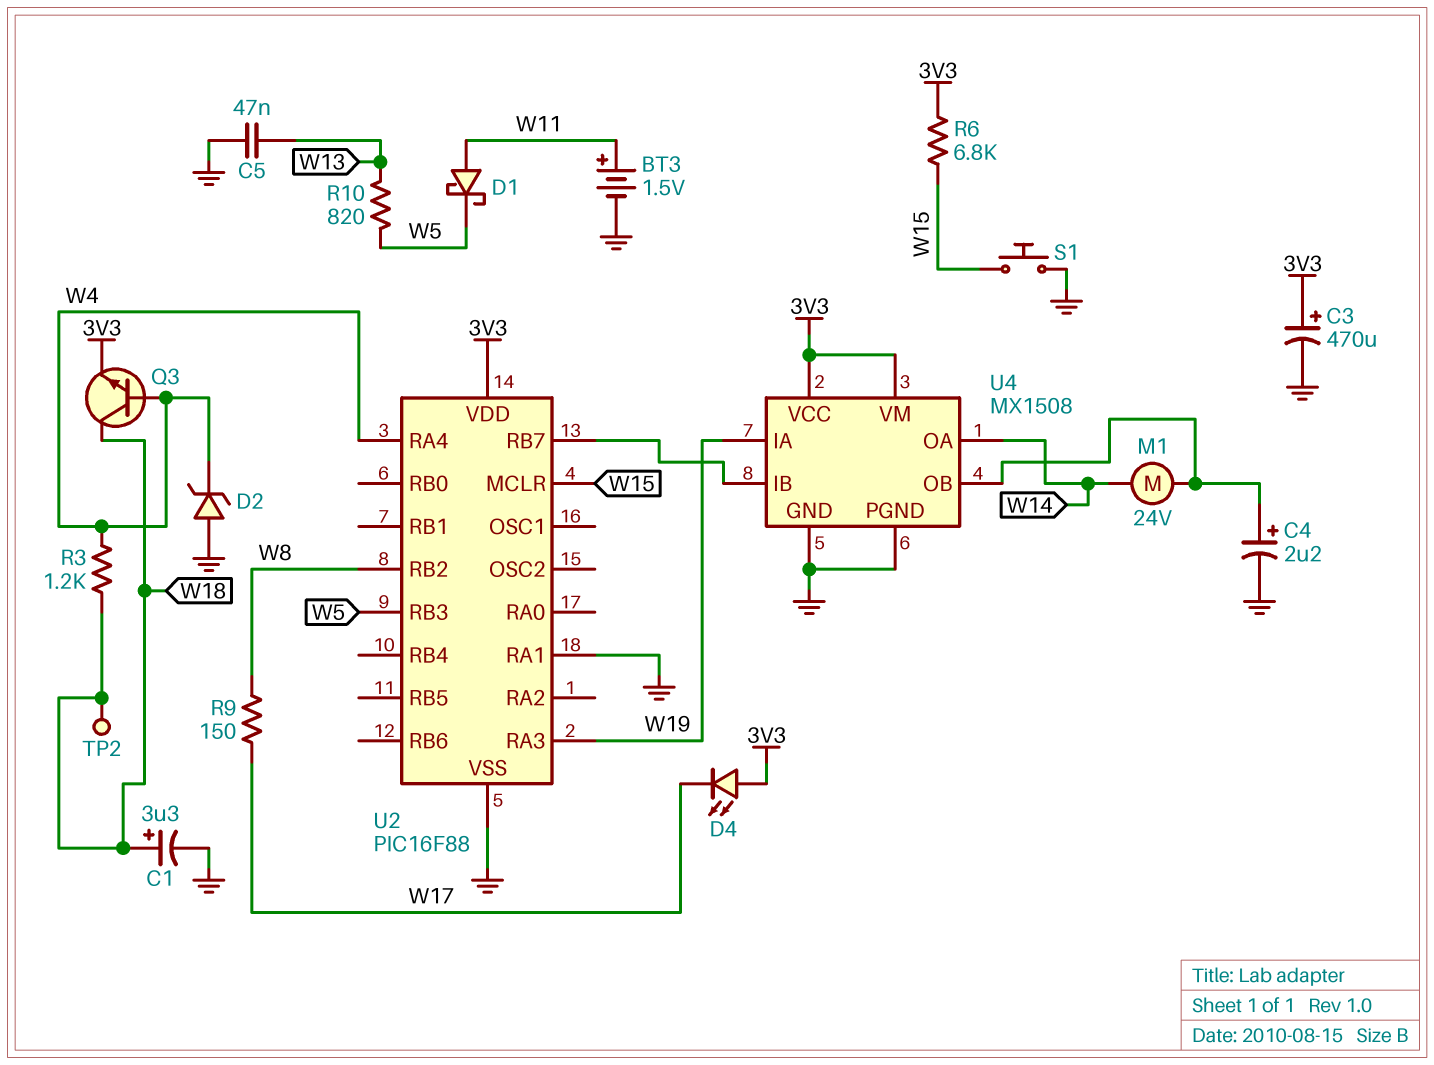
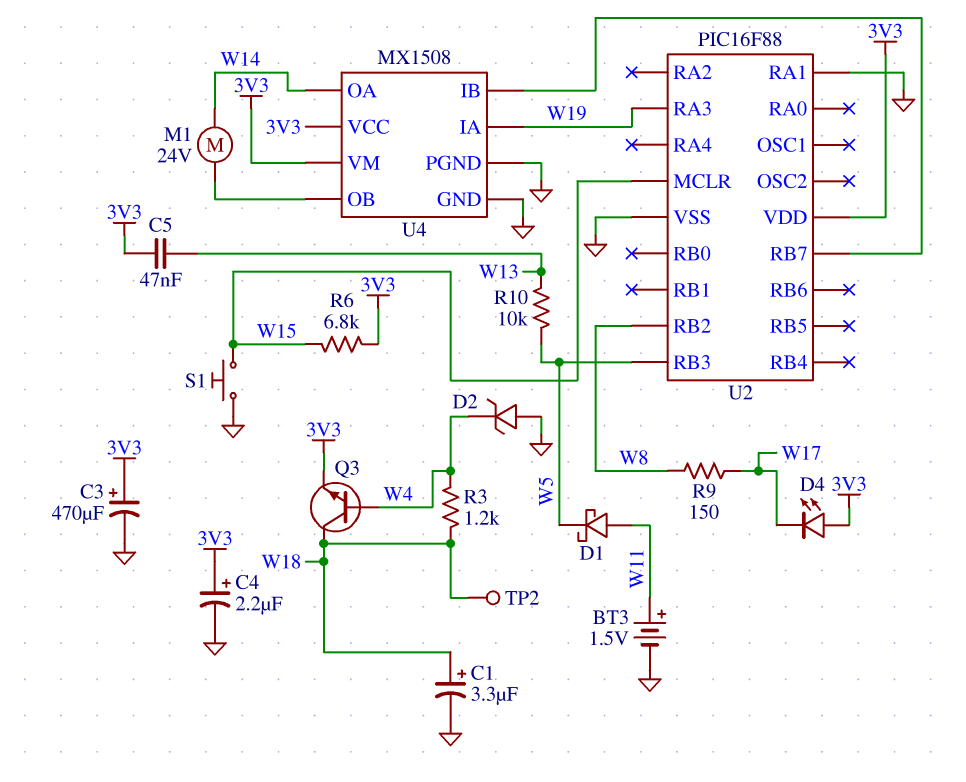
C4: 2.2uF (plus U4/OB, minus GND) -> 2.2uF (plus 3V3, minus GND)
C5: 47nF (GND, W13) -> 47nF (3V3, W13)
R10: 820 (W5, W13) -> 10k (W5, W13)
U2 pin RA4: W4 -> none

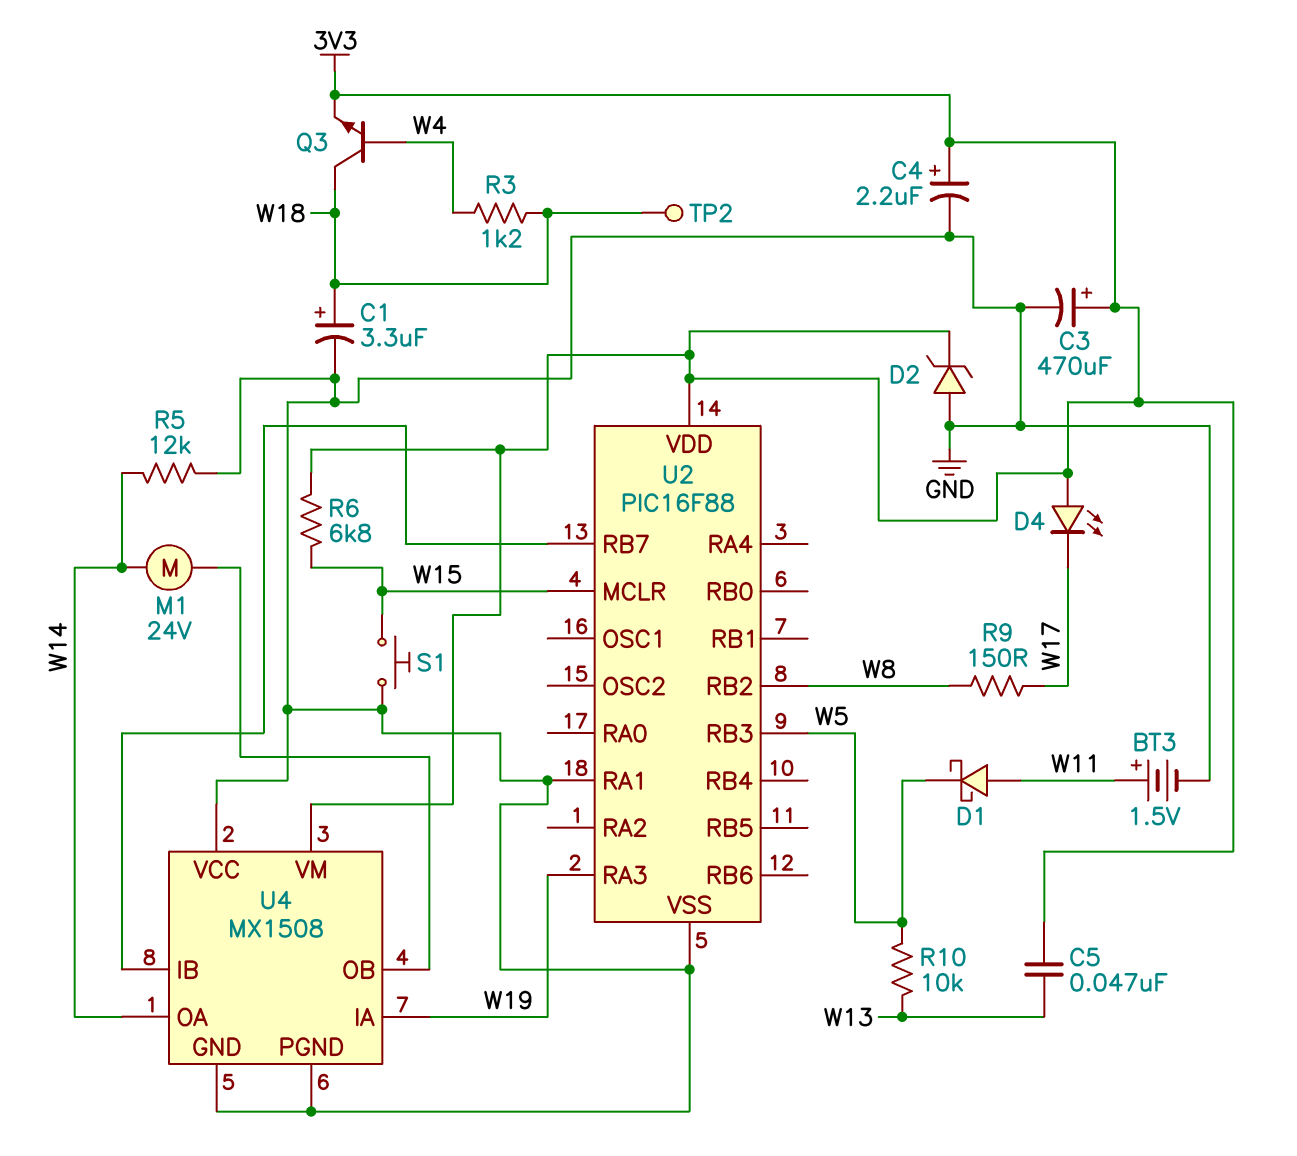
D2: zener (A GND, K W4) -> zener (A GND, K 3V3)
R5: none -> 12k (GND, W14)
U4 pin VCC: 3V3 -> GND

